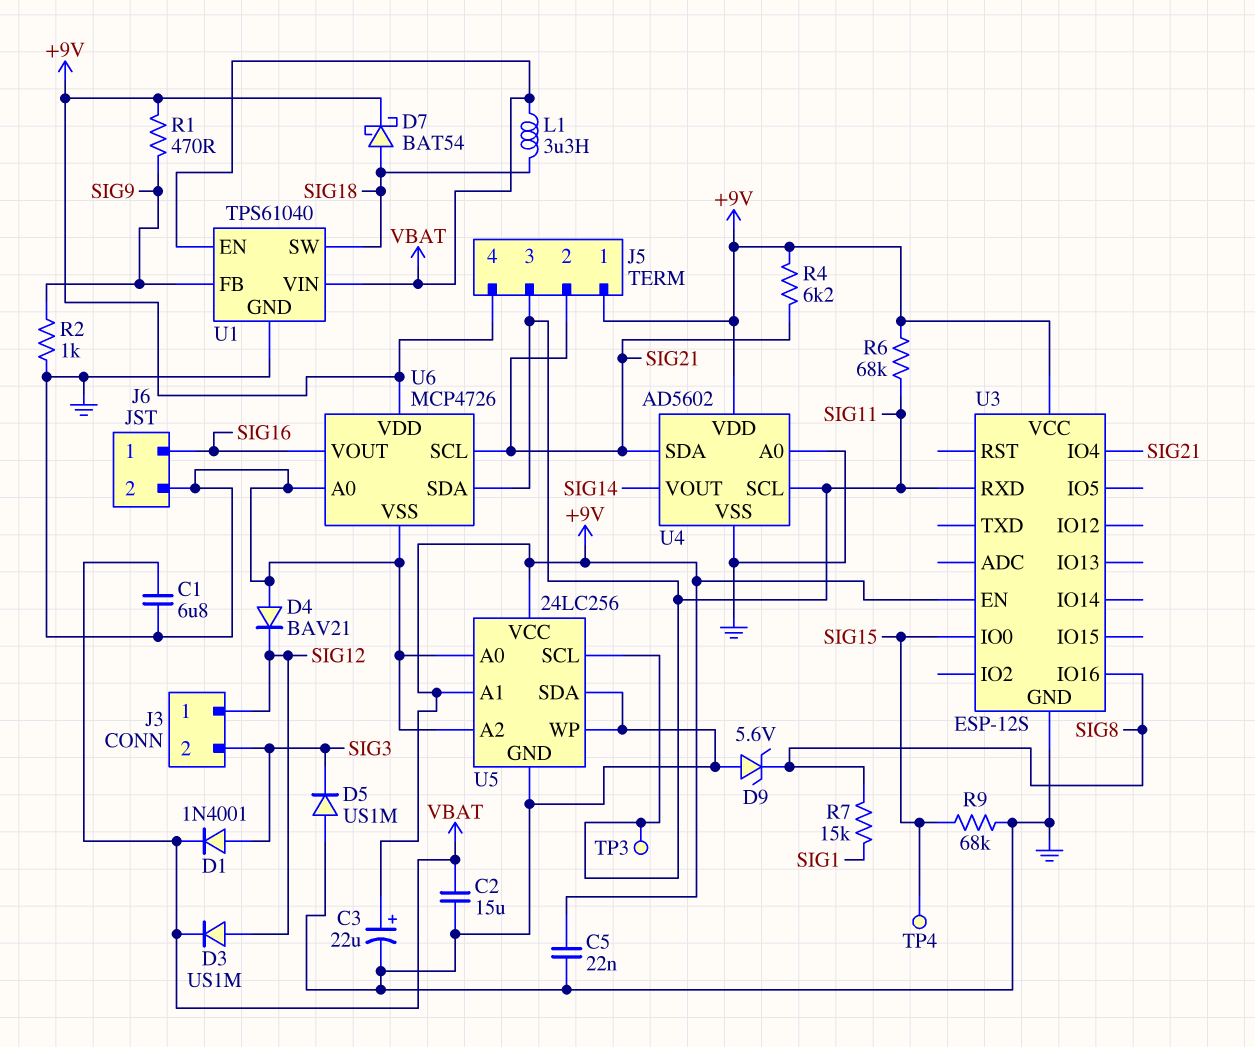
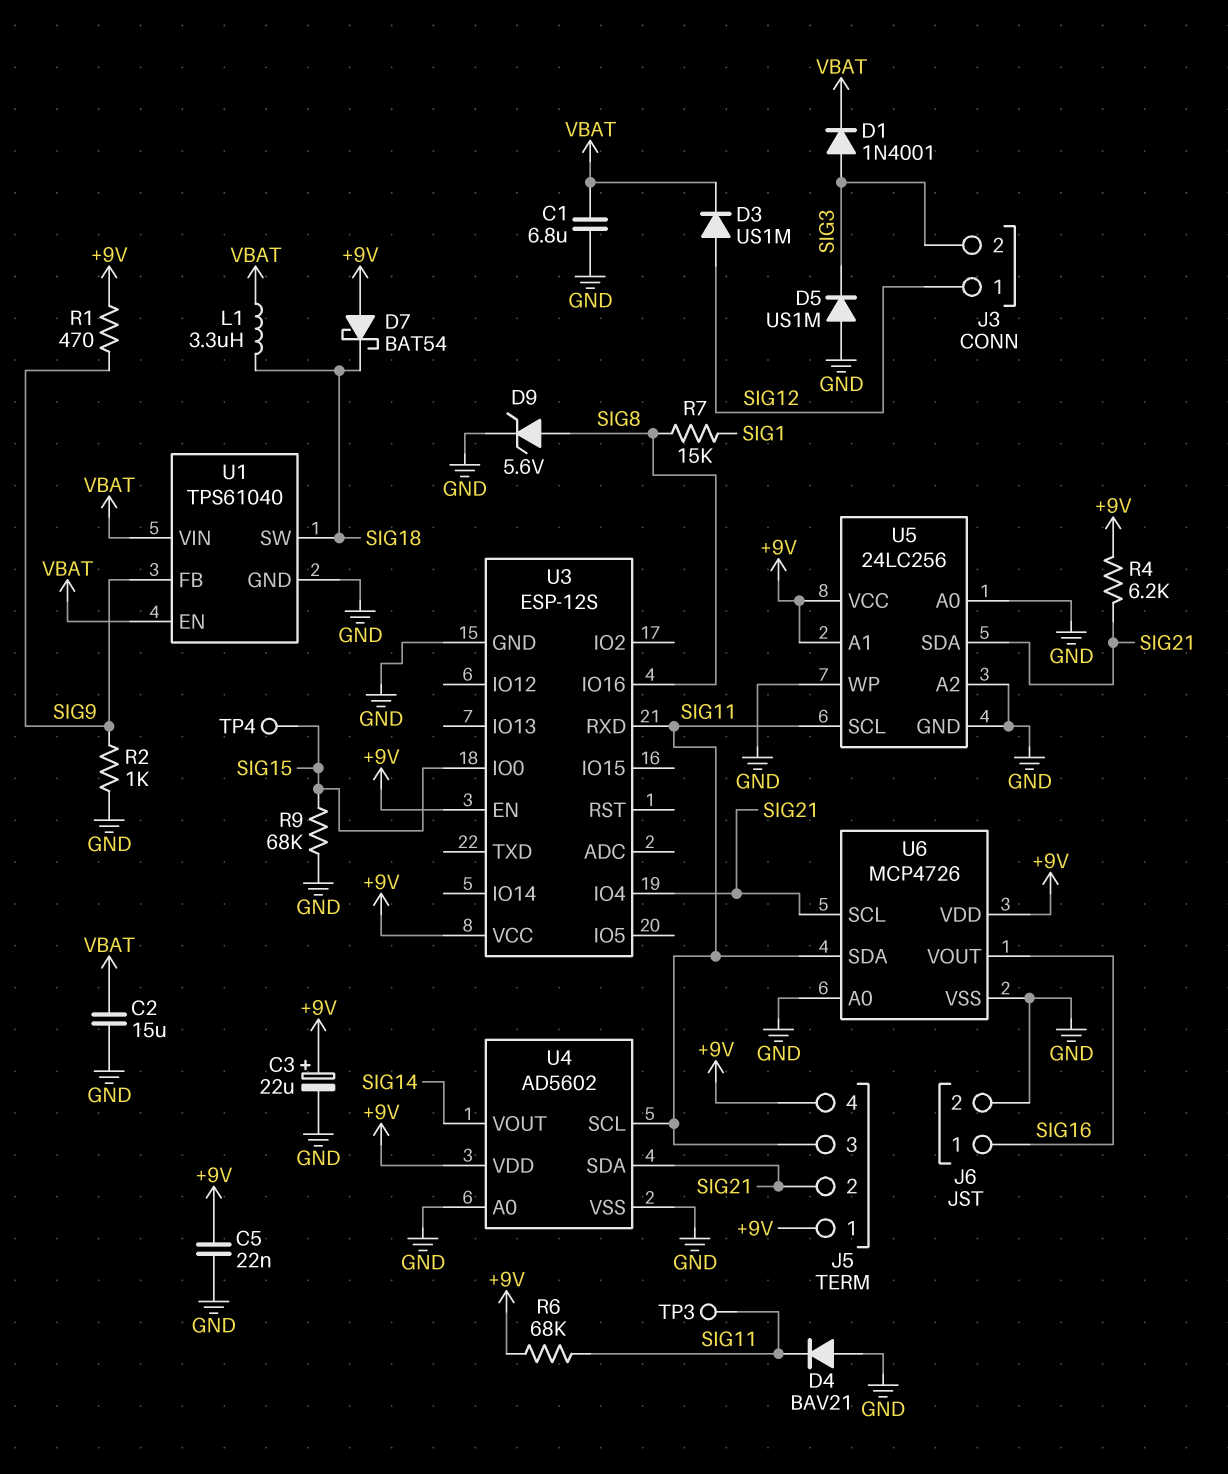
D4: diode BAV21 (A GND, K SIG12) -> diode BAV21 (A GND, K SIG11)
D7: schottky BAT54 (A SIG18, K +9V) -> schottky BAT54 (A +9V, K SIG18)
D9: zener 5.6V (A GND, K SIG8) -> zener 5.6V (A SIG8, K GND)
U5 pin SDA: GND -> SIG21

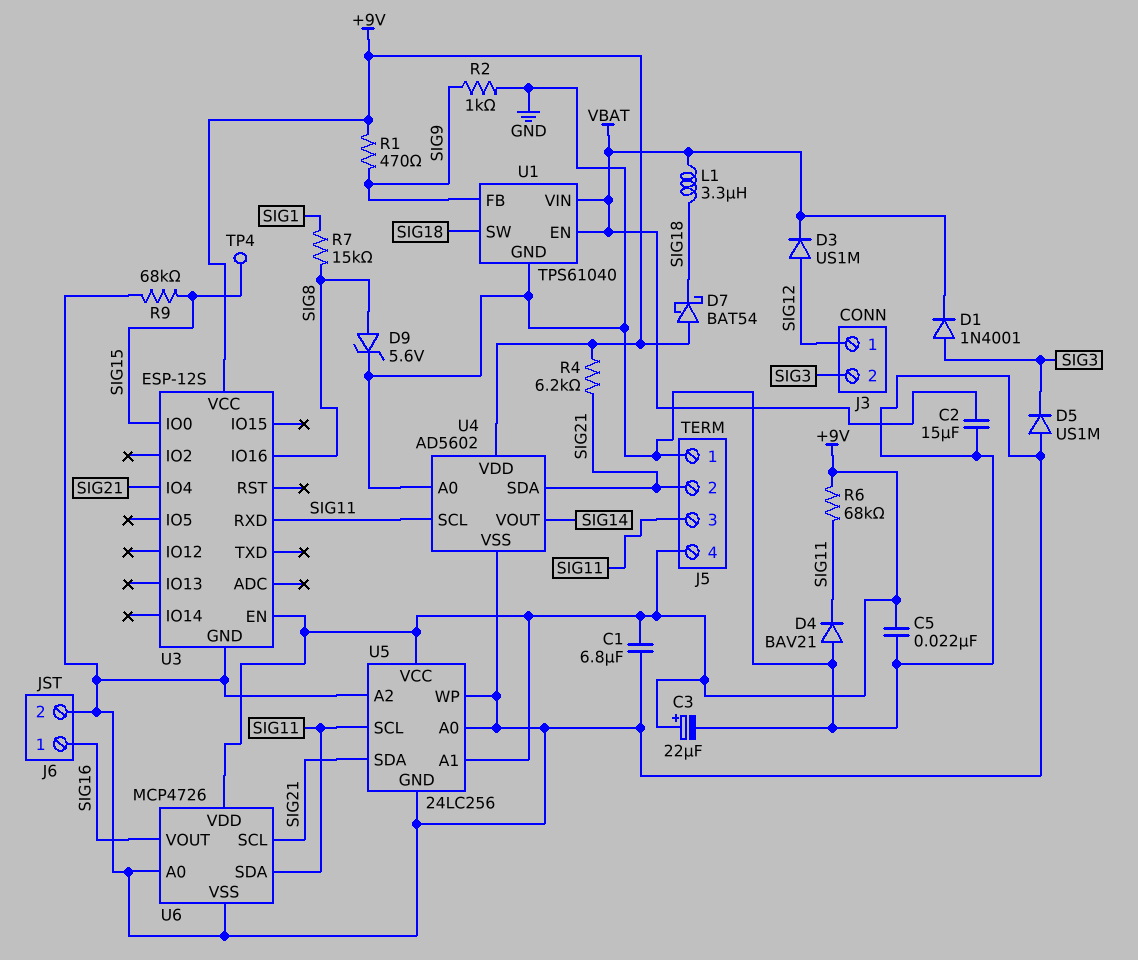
C1: 6.8uF (GND, VBAT) -> 6.8uF (+9V, GND)
J5 pin 1: +9V -> GND
TP3: test point (SIG11) -> none

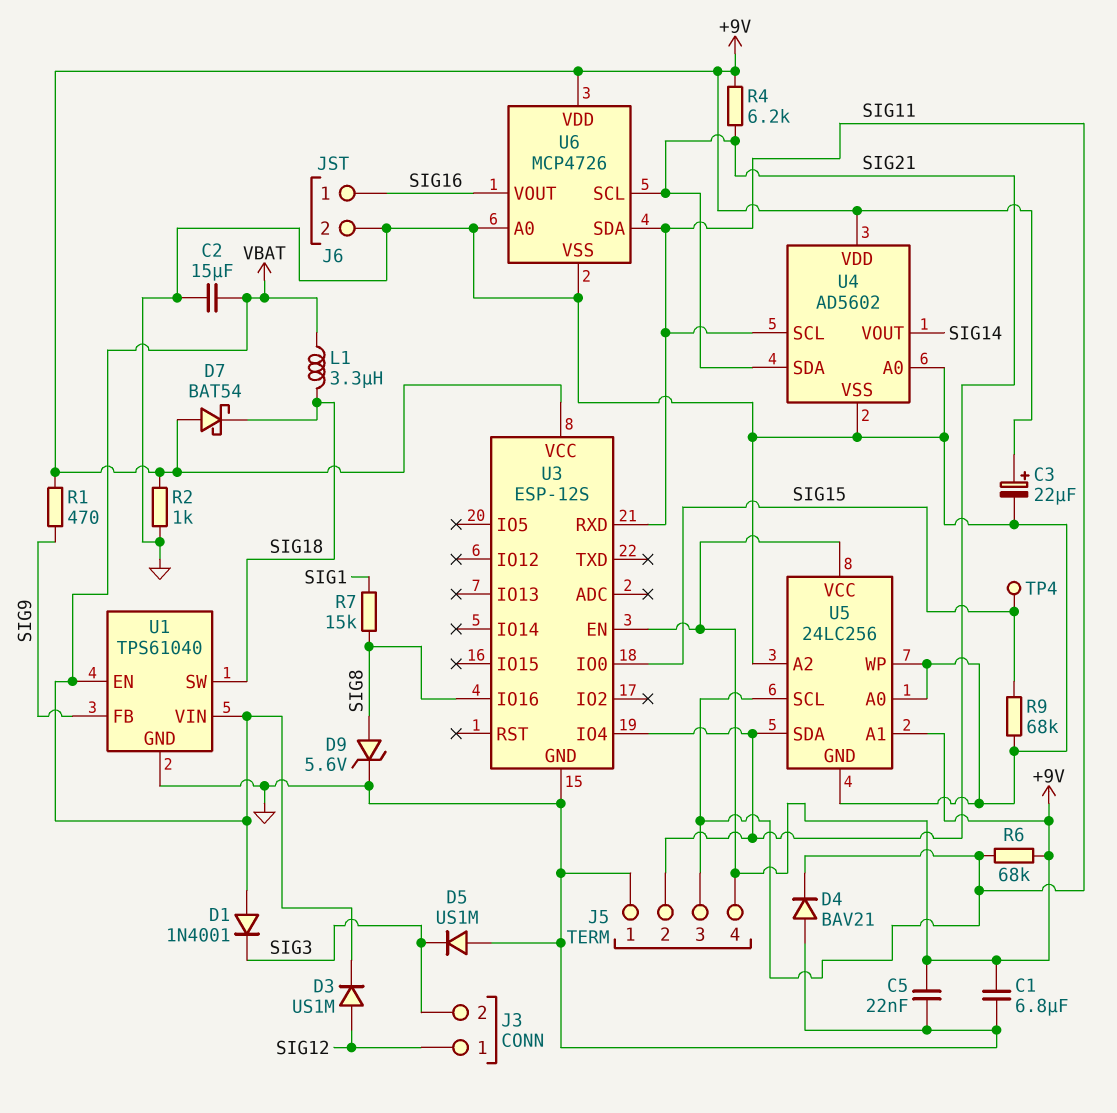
D1: diode 1N4001 (A SIG3, K VBAT) -> diode 1N4001 (A VBAT, K SIG3)
R2: 1k (GND, SIG9) -> 1k (+9V, GND)

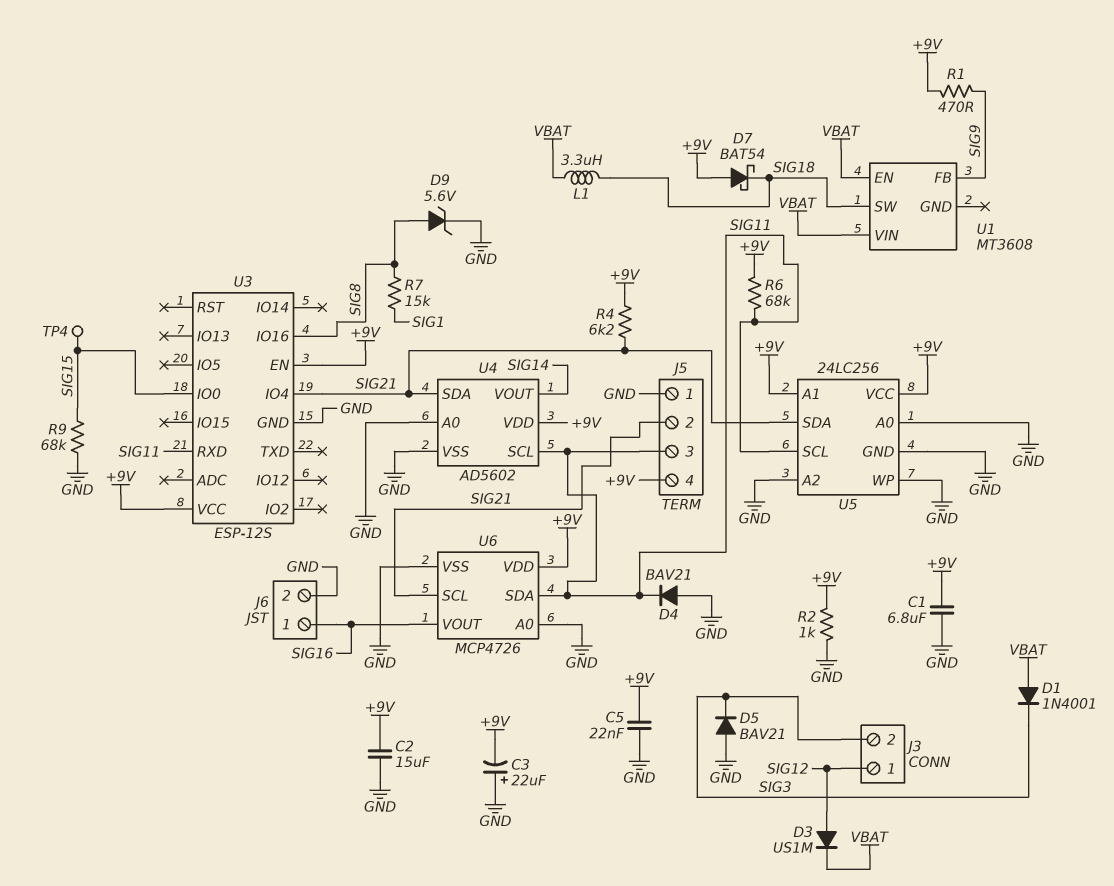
C2: 15uF (GND, VBAT) -> 15uF (+9V, GND)
C3: 22uF (plus +9V, minus GND) -> 22uF (plus GND, minus +9V)
D5: diode US1M (A GND, K SIG3) -> diode BAV21 (A GND, K SIG3)
U1: TPS61040 -> MT3608
U1 pin GND: GND -> none

